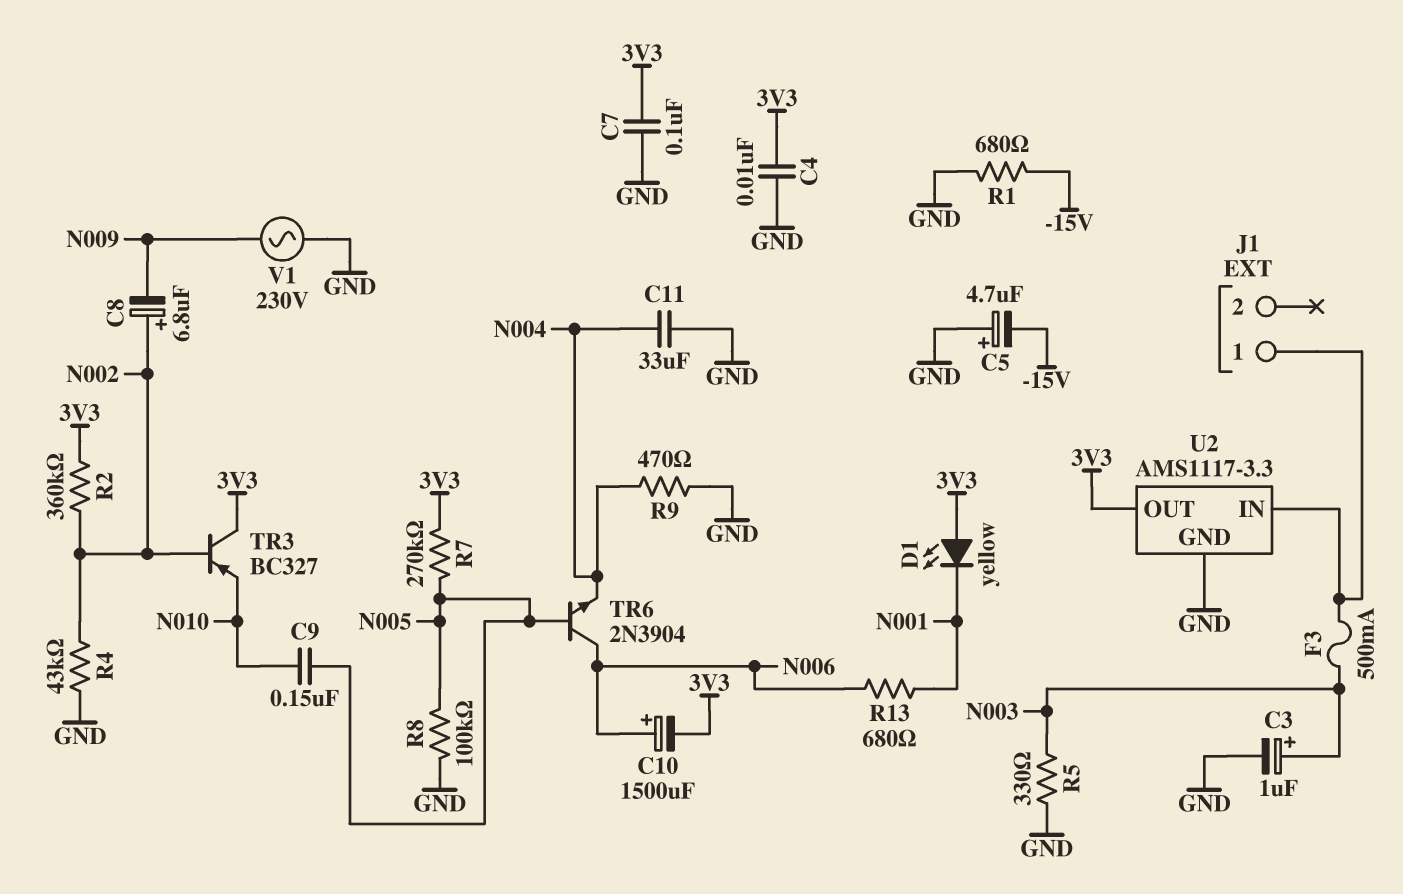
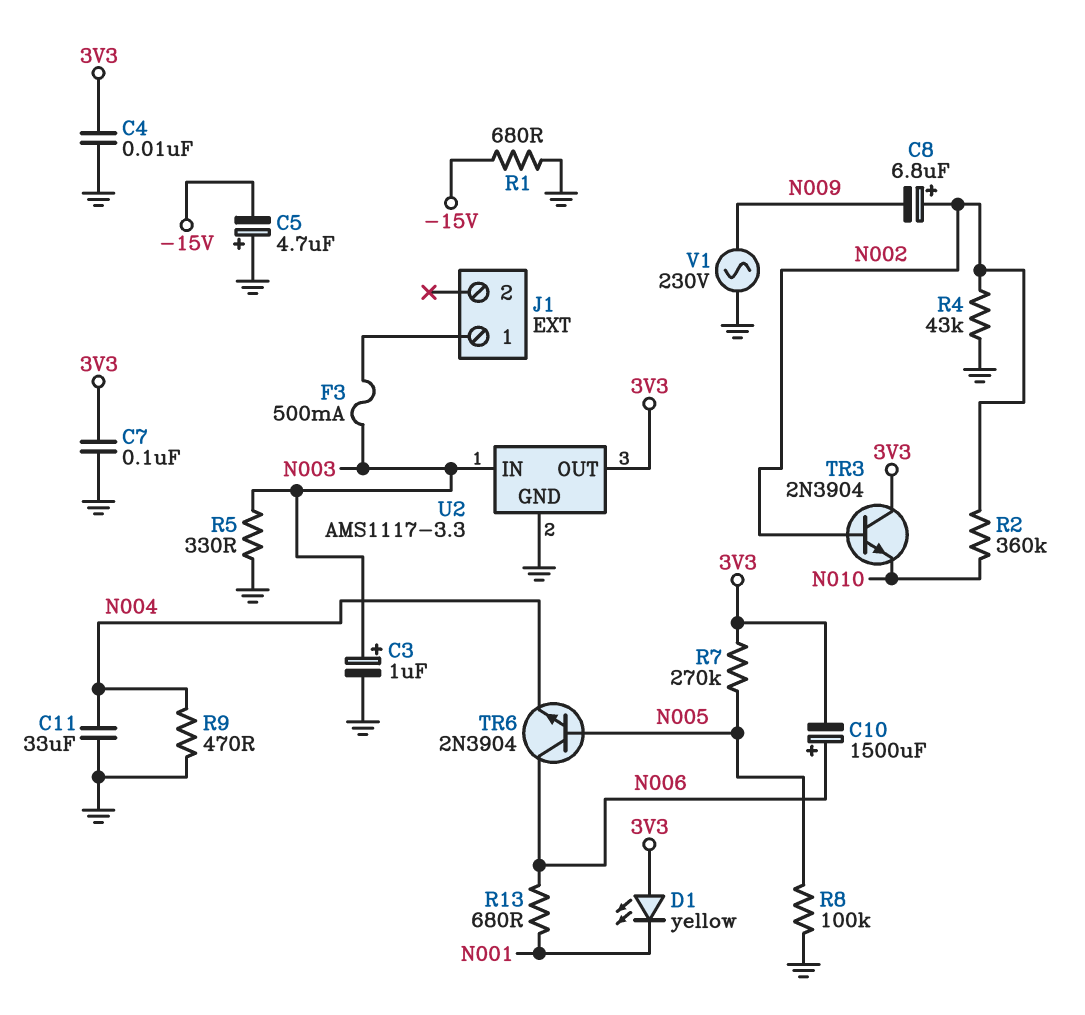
C9: 150nF (N005, N010) -> none
R2: 360k (3V3, N002) -> 360k (N002, N010)
TR3: PNP BC327 (B N002, C 3V3, E N010) -> NPN 2N3904 (B N002, C 3V3, E N010)
U2 pin IN: J1/1 -> N003

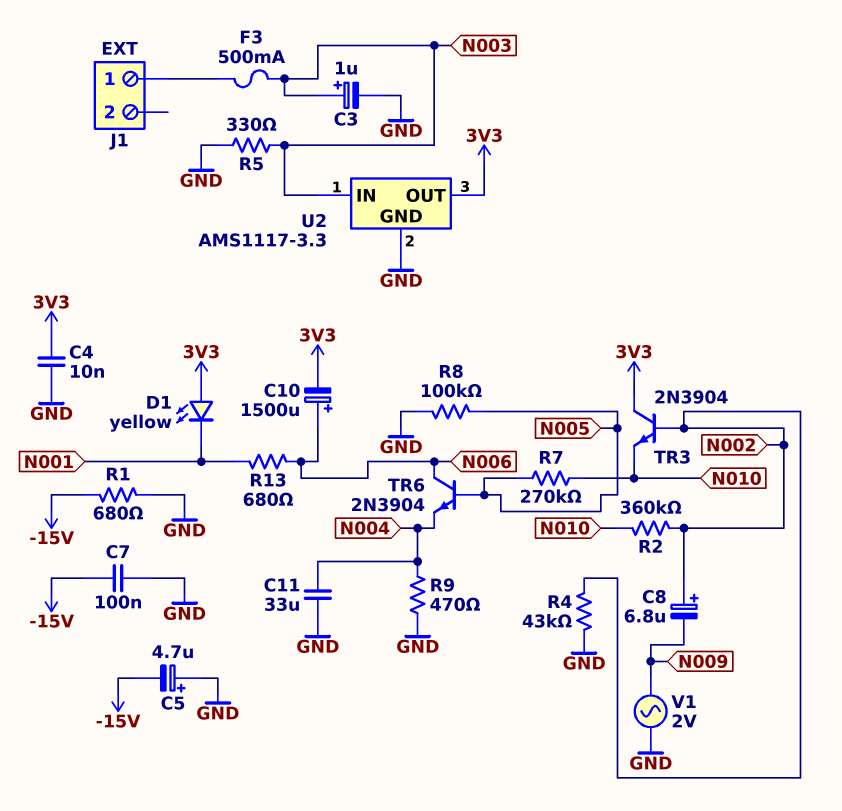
C7: 100nF (3V3, GND) -> 100nF (-15V, GND)
R7: 270k (3V3, N005) -> 270k (N005, N010)
V1: AC 230V (GND, N009) -> AC 2V (GND, N009)

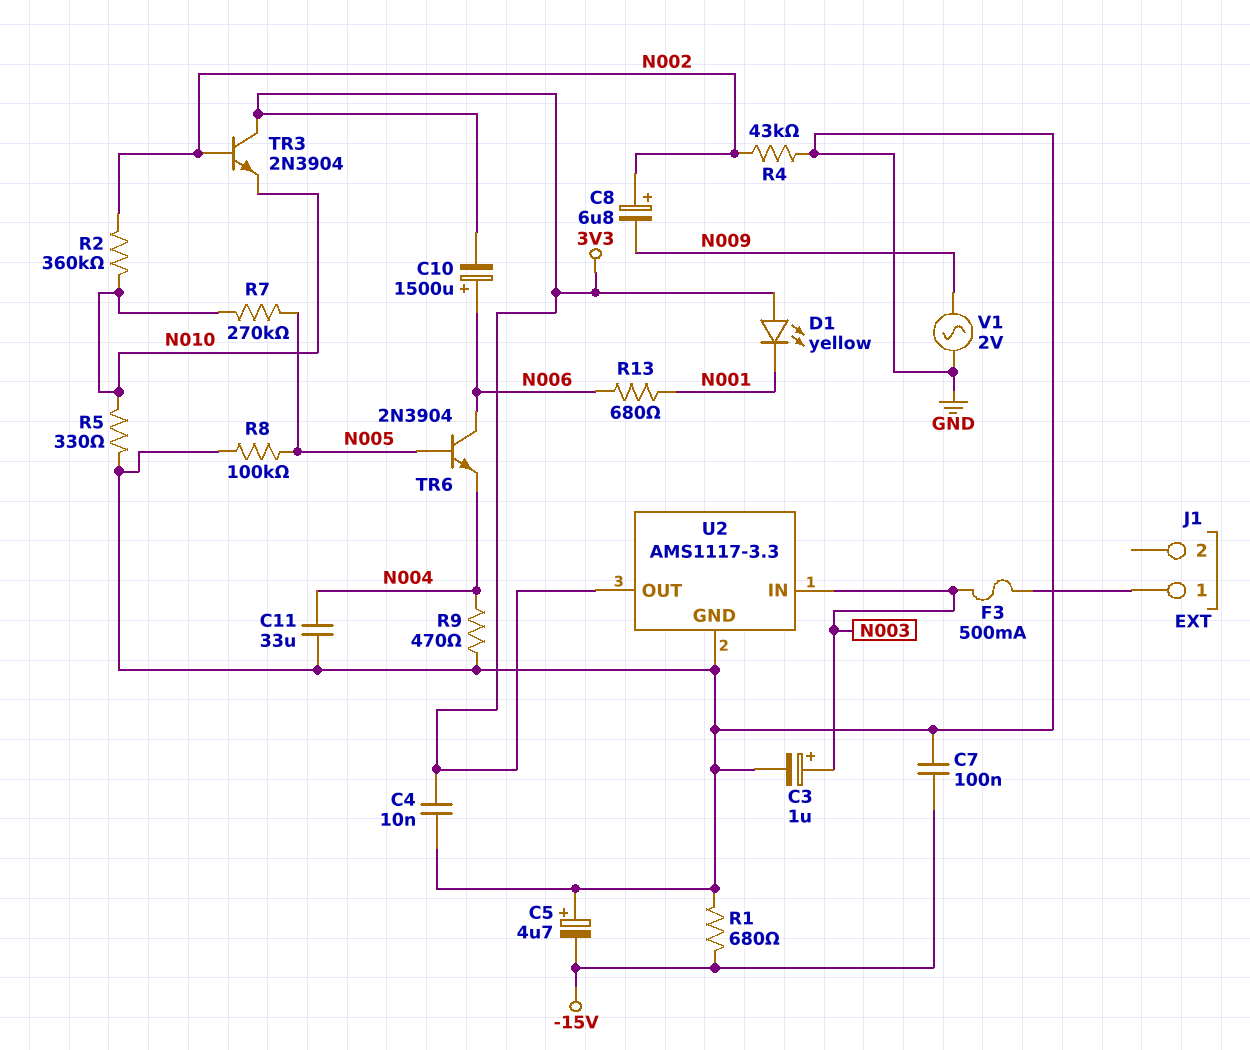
R5: 330 (GND, N003) -> 330 (GND, N010)

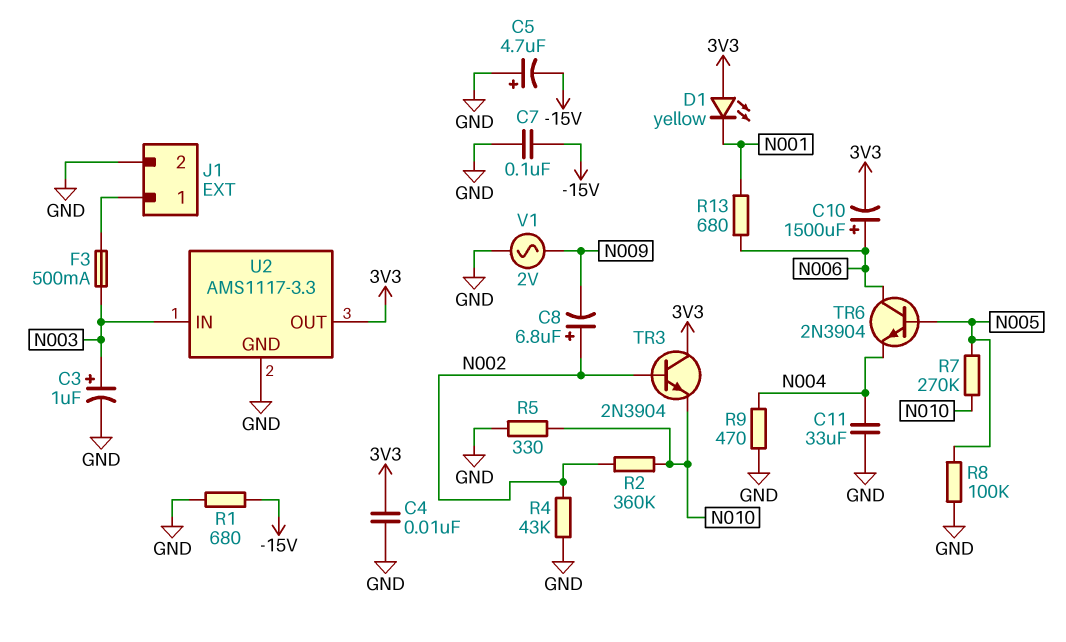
J1 pin 2: none -> GND

